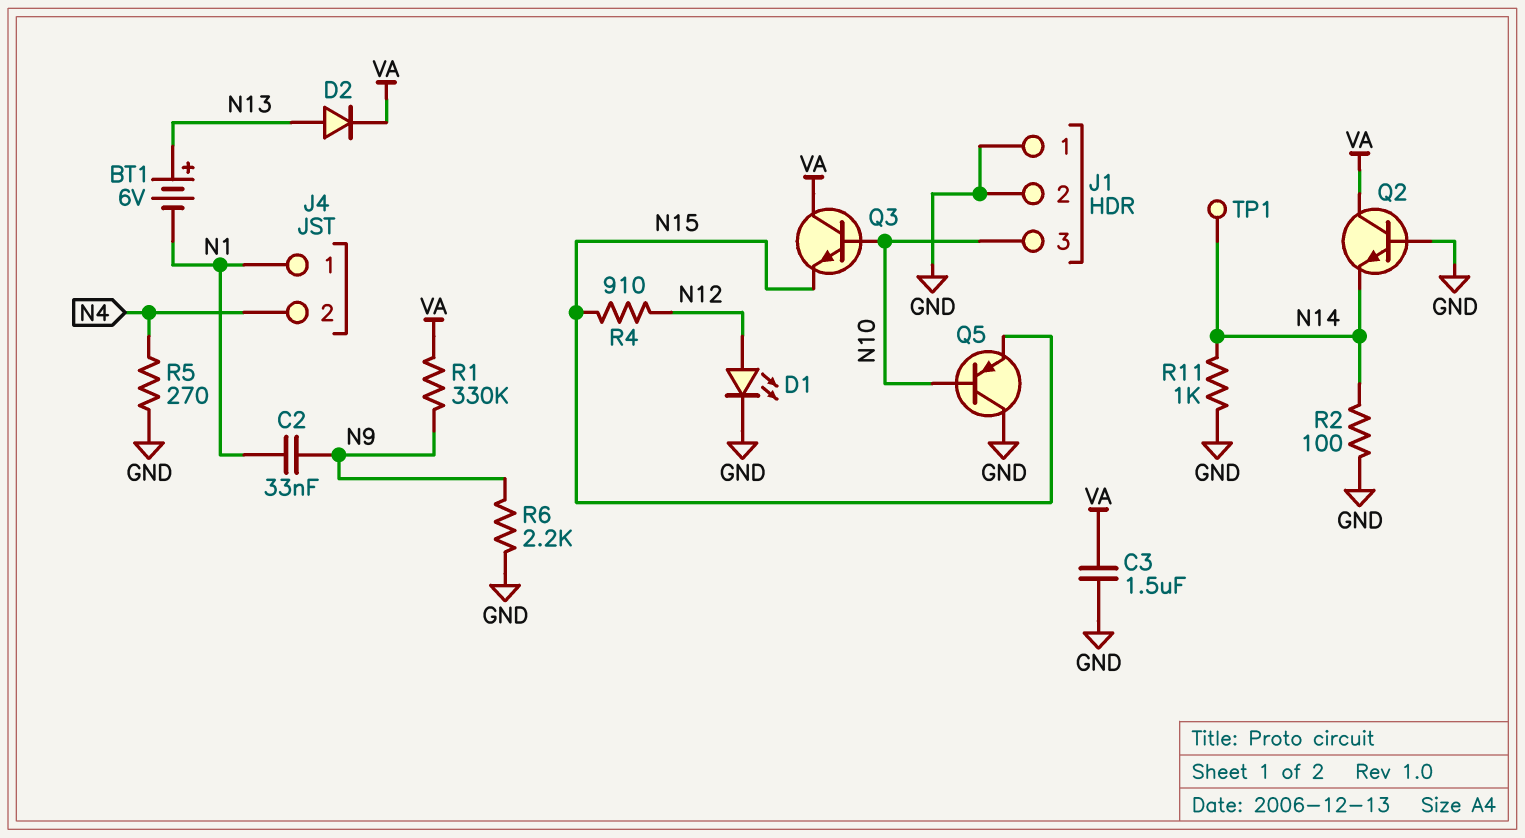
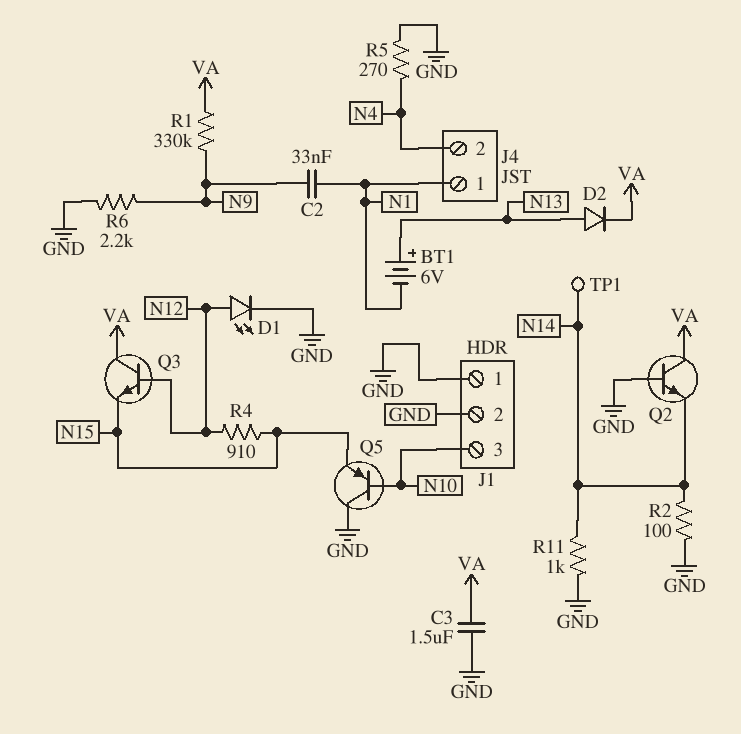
Q3: NPN (B N10, C VA, E N15) -> NPN (B N12, C VA, E N15)

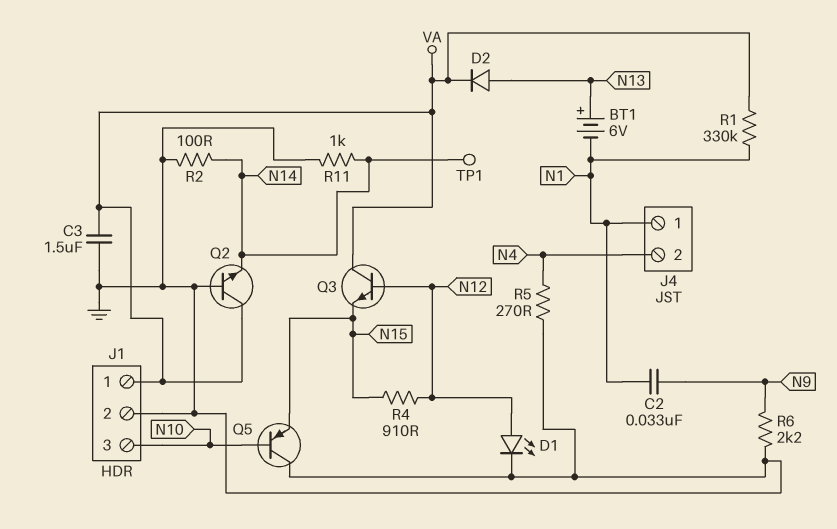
J1 pin 1: GND -> VA
R1: 330k (N9, VA) -> 330k (N1, VA)

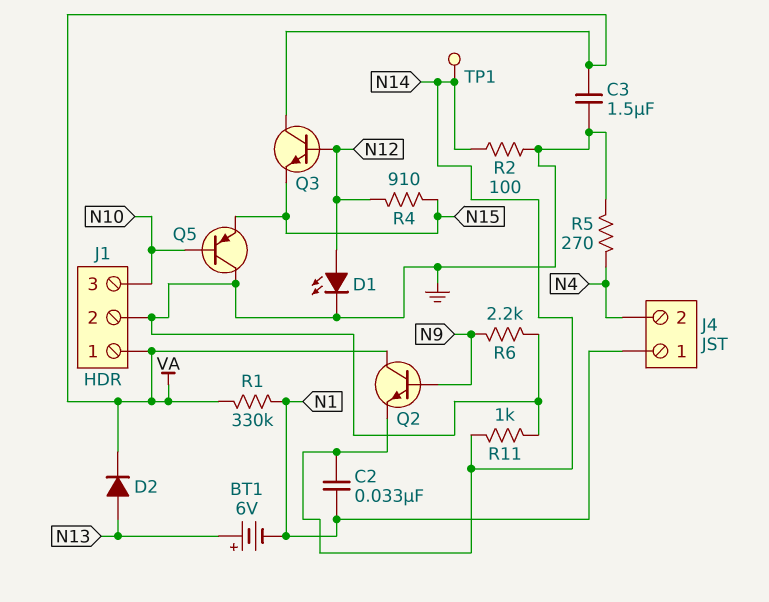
C2: 33nF (N1, N9) -> 33nF (N1, N14)
Q2: NPN (B GND, C VA, E N14) -> NPN (B N9, C VA, E N14)

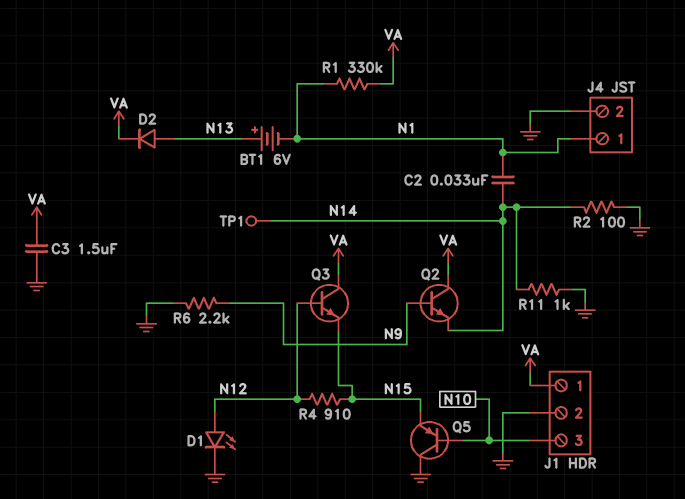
J4 pin 2: N4 -> GND
R5: 270 (GND, N4) -> none

